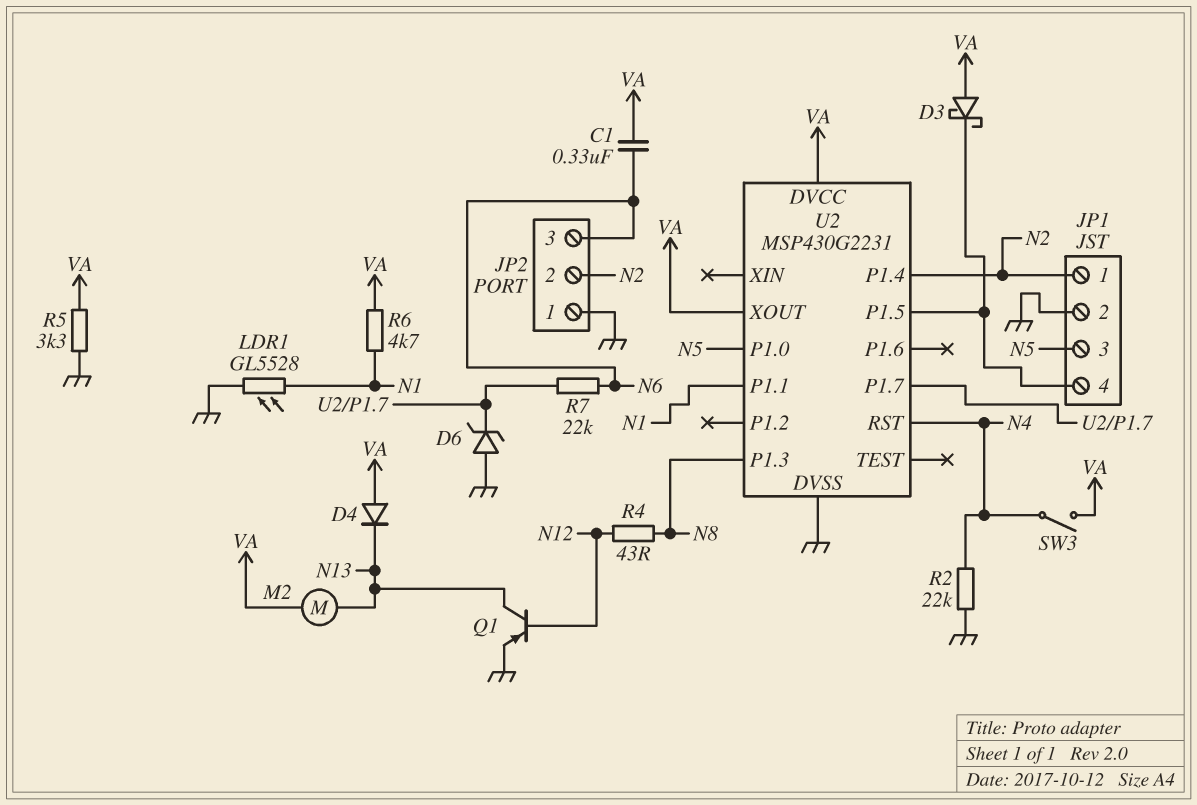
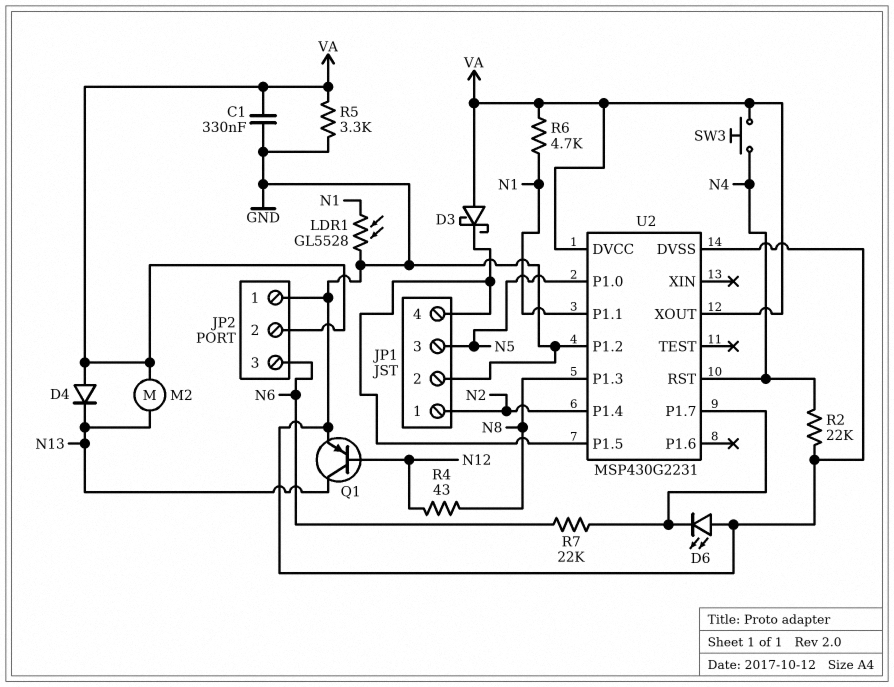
C1: 330nF (N6, VA) -> 330nF (GND, VA)
D6: zener (A GND, K U2/P1.7) -> LED (A GND, K U2/P1.7)
JP2 pin 2: N2 -> VA
SW3: switch (N4, VA) -> button (N4, VA)
U2 pin P1.2: none -> GND

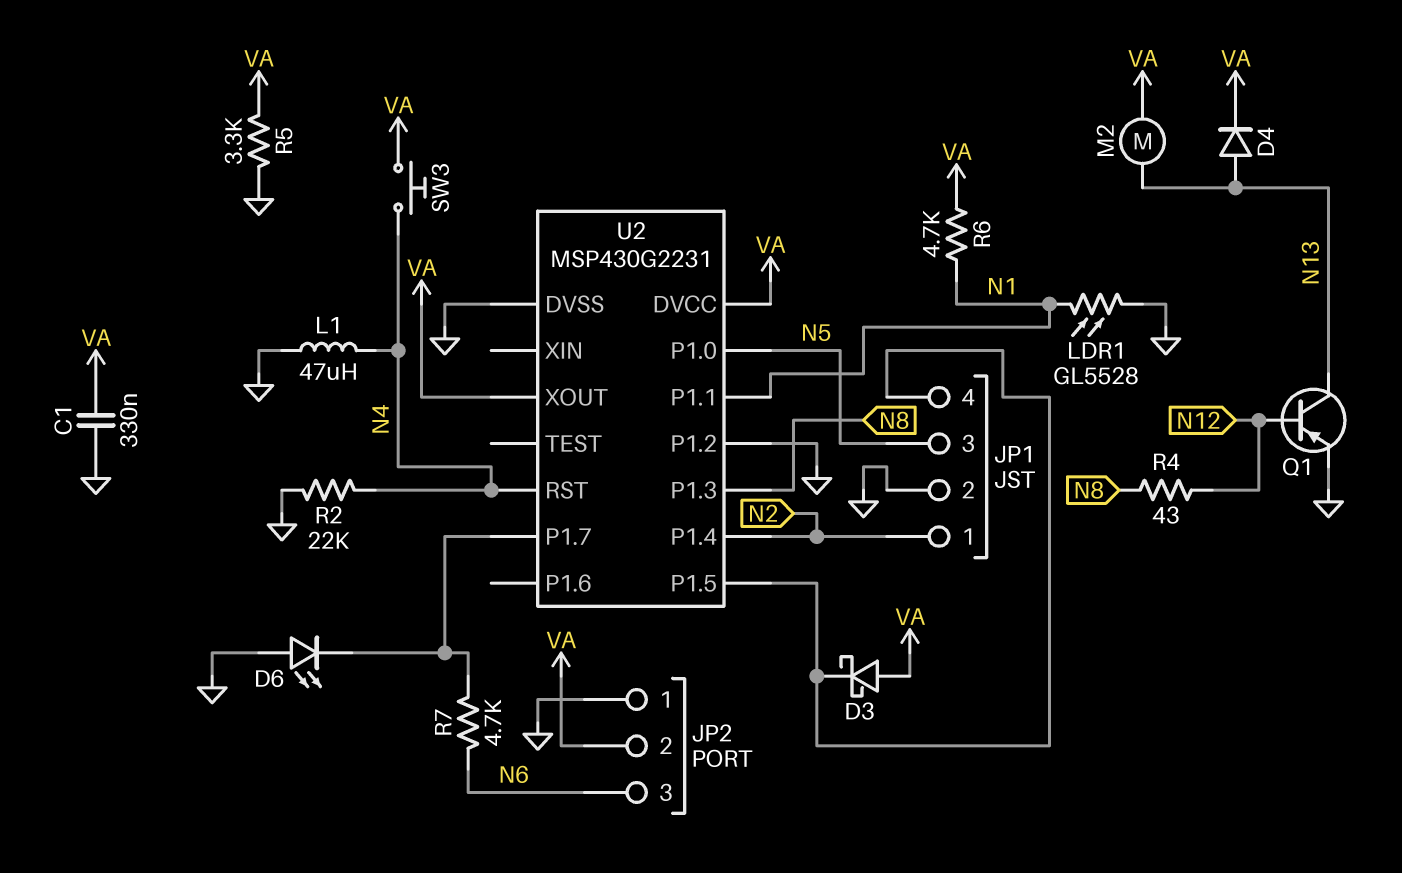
D4: diode (A VA, K N13) -> diode (A N13, K VA)
L1: none -> 47uH (GND, N4)
R7: 22k (N6, U2/P1.7) -> 4.7k (N6, U2/P1.7)

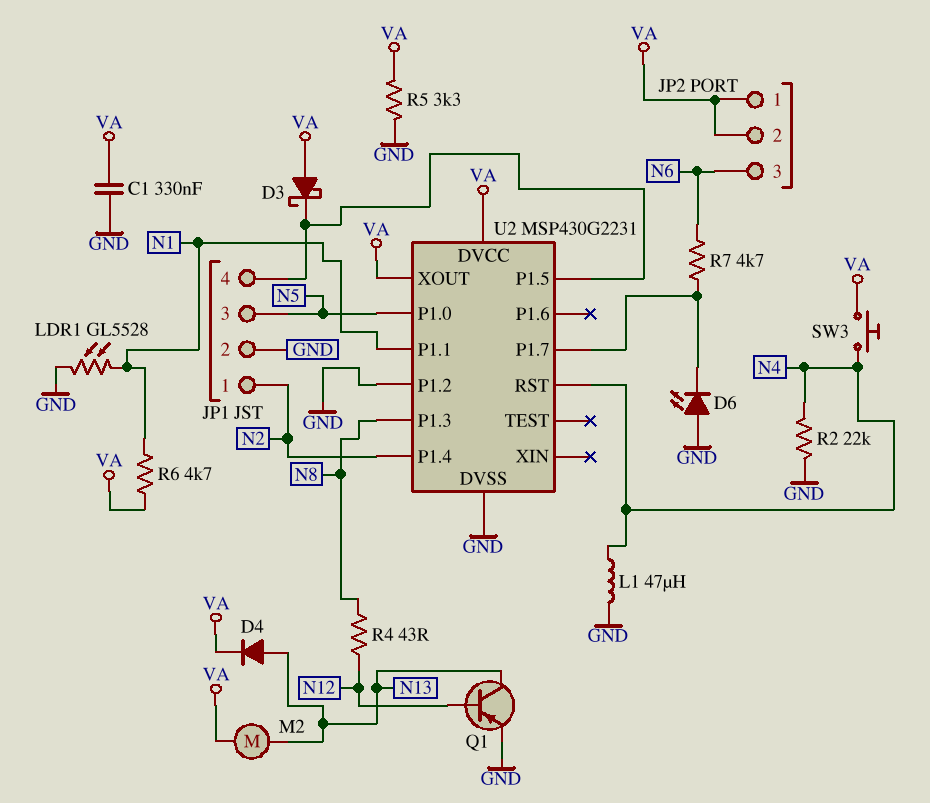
JP2 pin 1: GND -> VA

